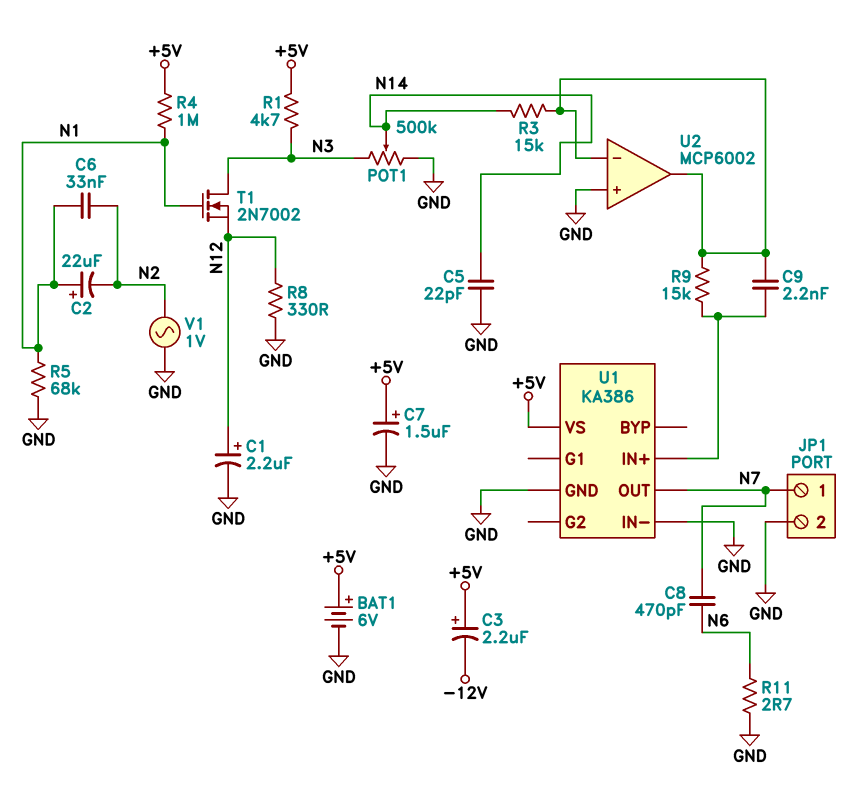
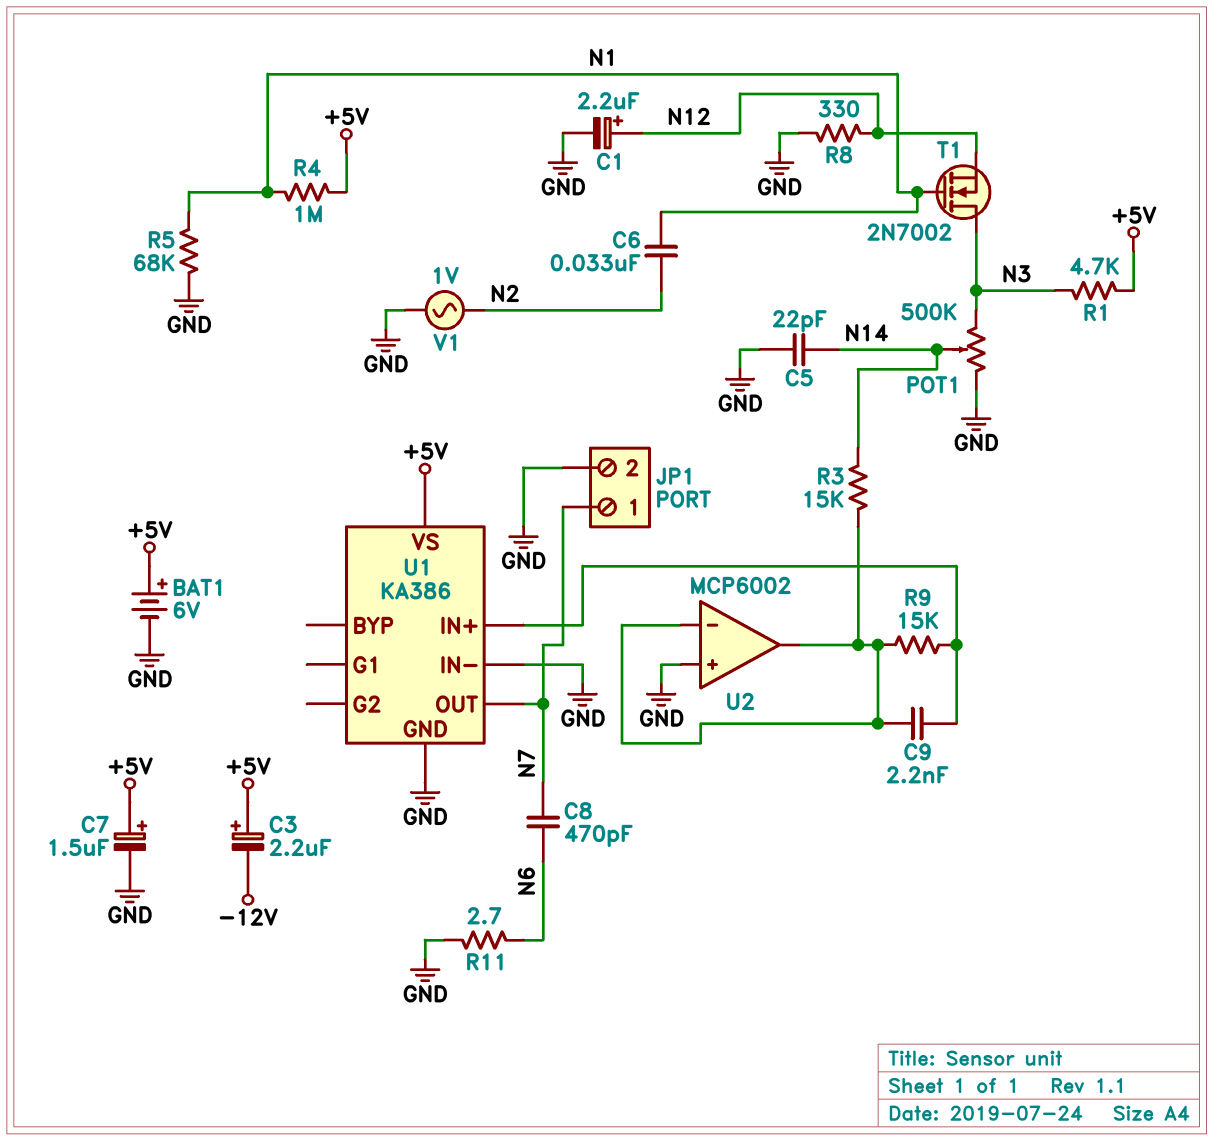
C2: 22uF (plus N1, minus N2) -> none

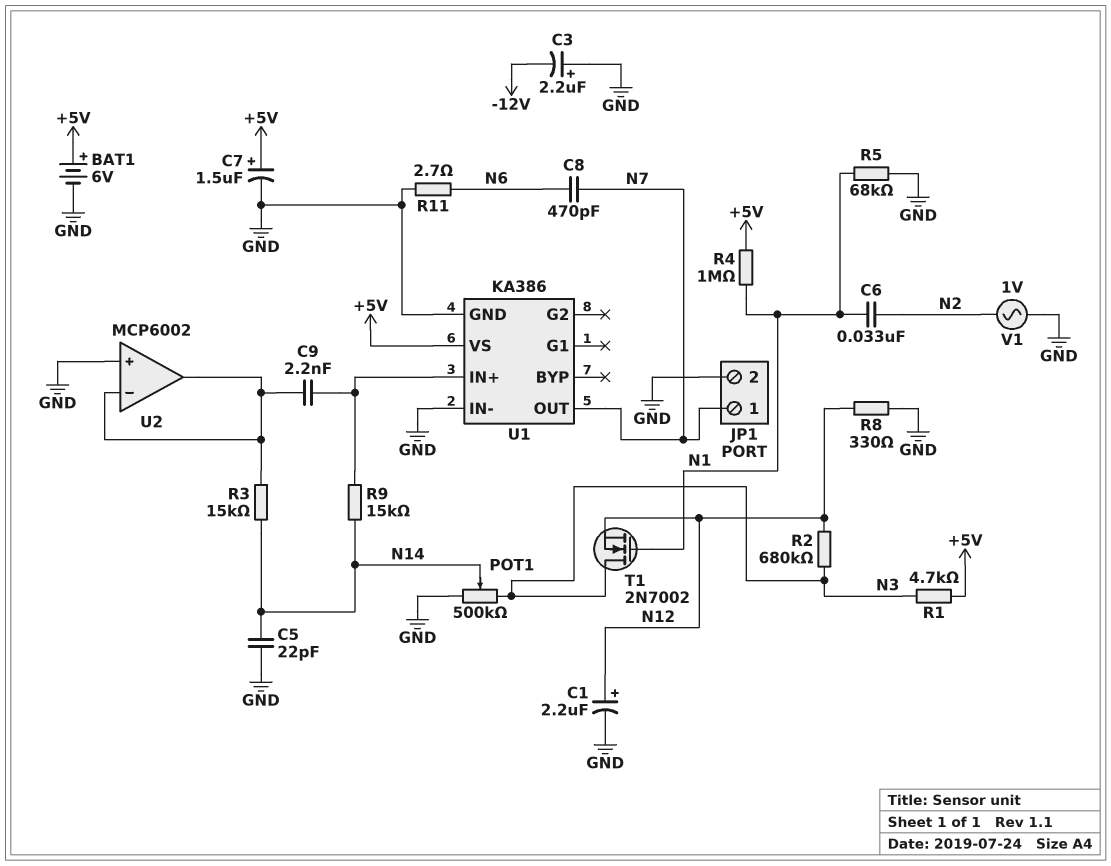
C3: 2.2uF (plus +5V, minus -12V) -> 2.2uF (plus GND, minus -12V)
R2: none -> 680k (N3, N12)
R9: 15k (U1/IN+, U2/in-) -> 15k (N14, U1/IN+)

